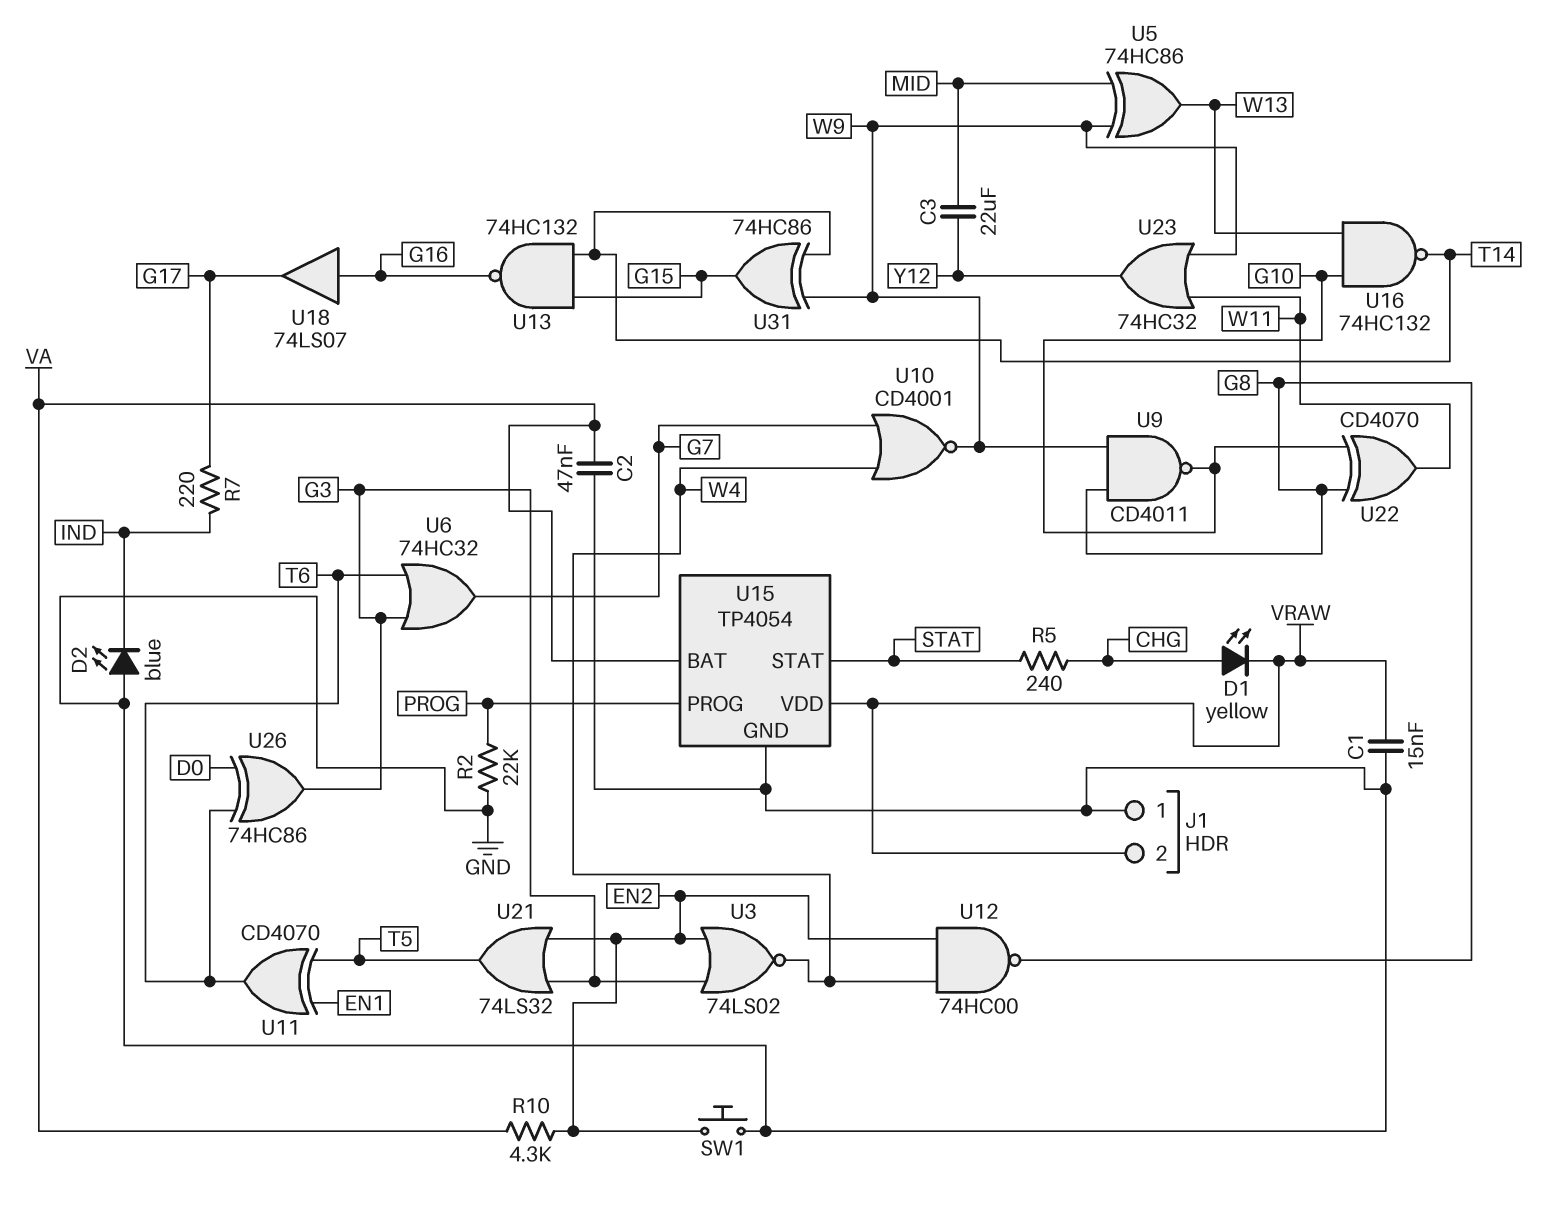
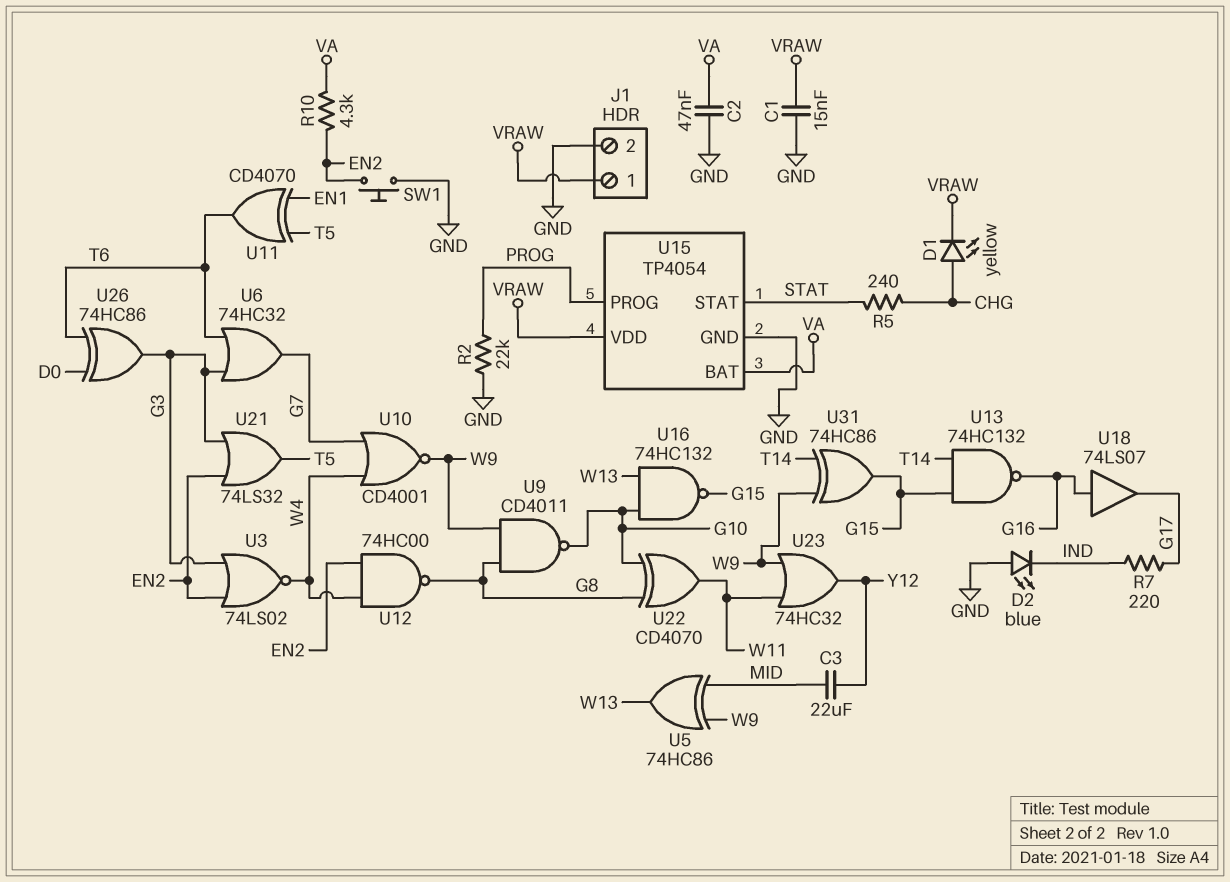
J1 pin 1: GND -> VRAW
J1 pin 2: VRAW -> GND
U16: NAND 74HC132 (in G10, in W13, out T14) -> NAND 74HC132 (in G10, in W13, out G15)

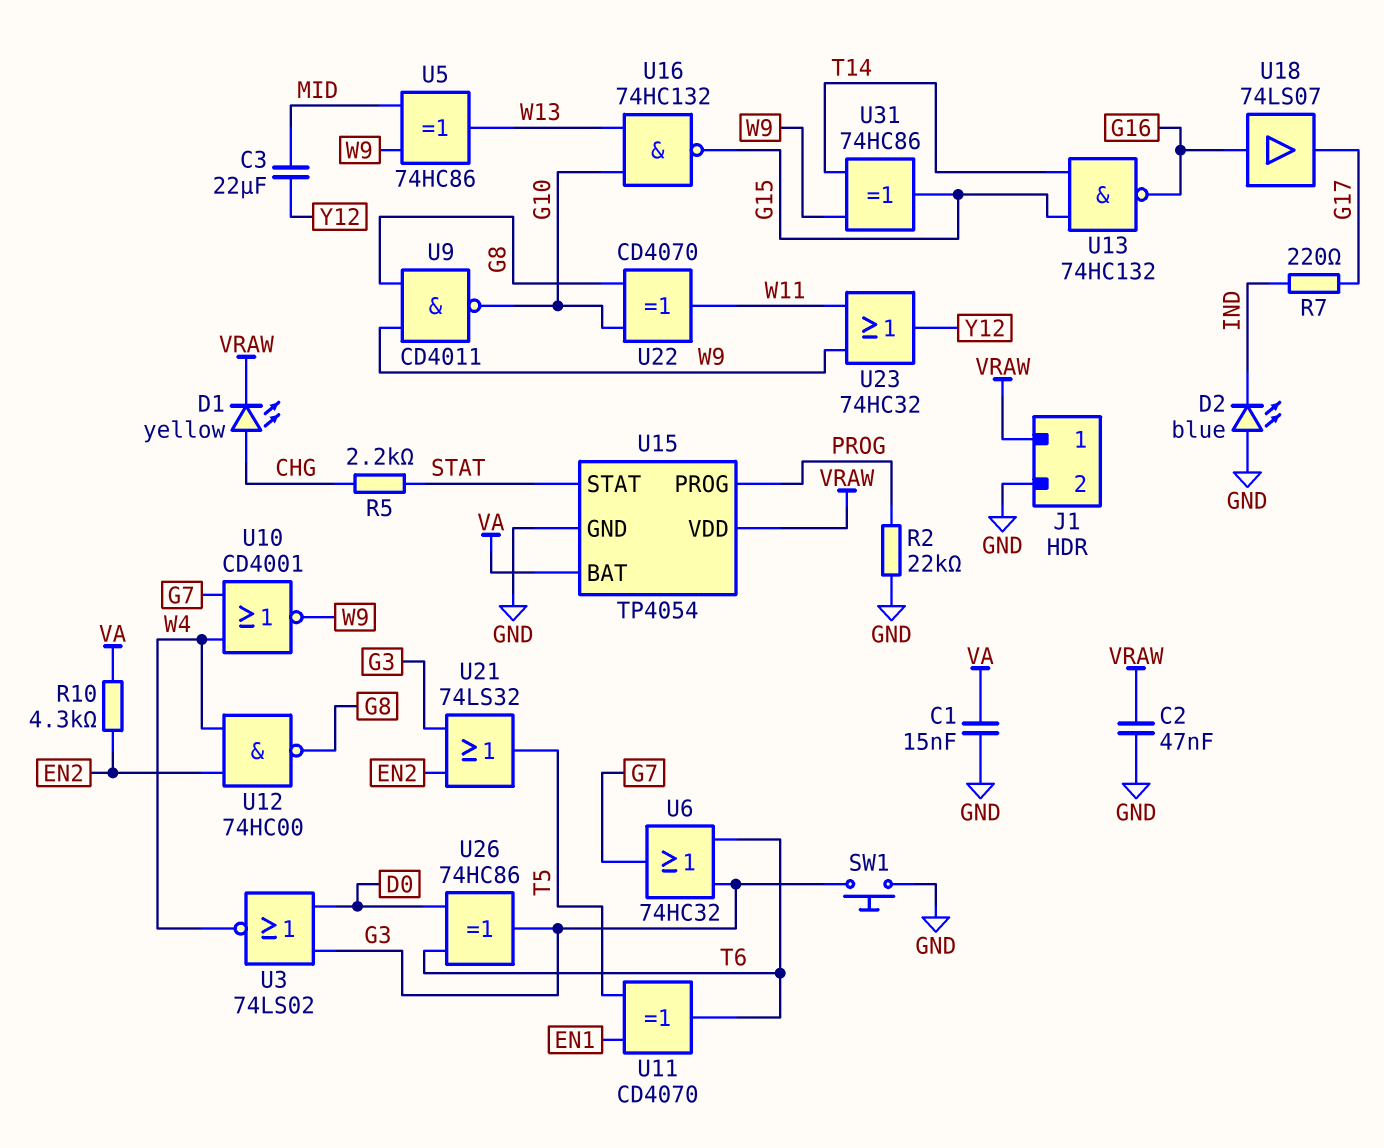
C1: 15nF (GND, VRAW) -> 15nF (GND, VA)
C2: 47nF (GND, VA) -> 47nF (GND, VRAW)
R5: 240 (CHG, STAT) -> 2.2k (CHG, STAT)
SW1: button (EN2, GND) -> button (G3, GND)
U3: NOR 74LS02 (in EN2, in G3, out W4) -> NOR 74LS02 (in D0, in G3, out W4)

